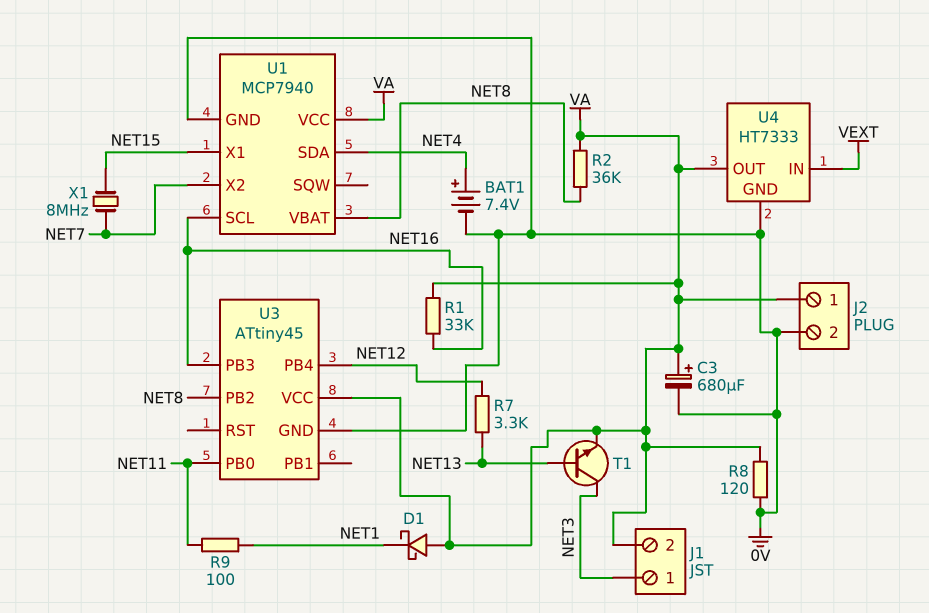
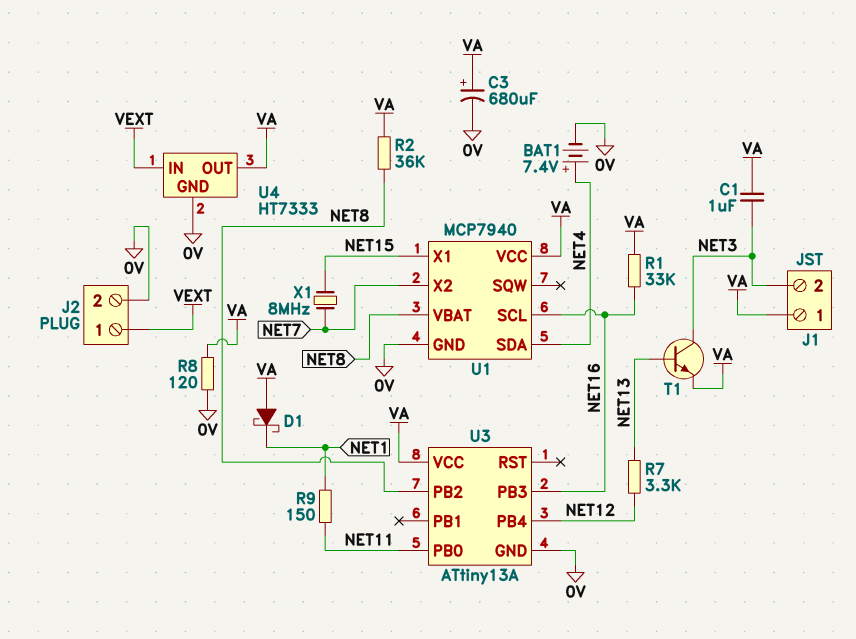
C1: none -> 1uF (NET3, VA)
J1 pin 1: NET3 -> VA
J1 pin 2: VA -> NET3
J2 pin 1: VA -> VEXT
R9: 100 (NET1, NET11) -> 150 (NET1, NET11)
U3: ATtiny45 -> ATtiny13A

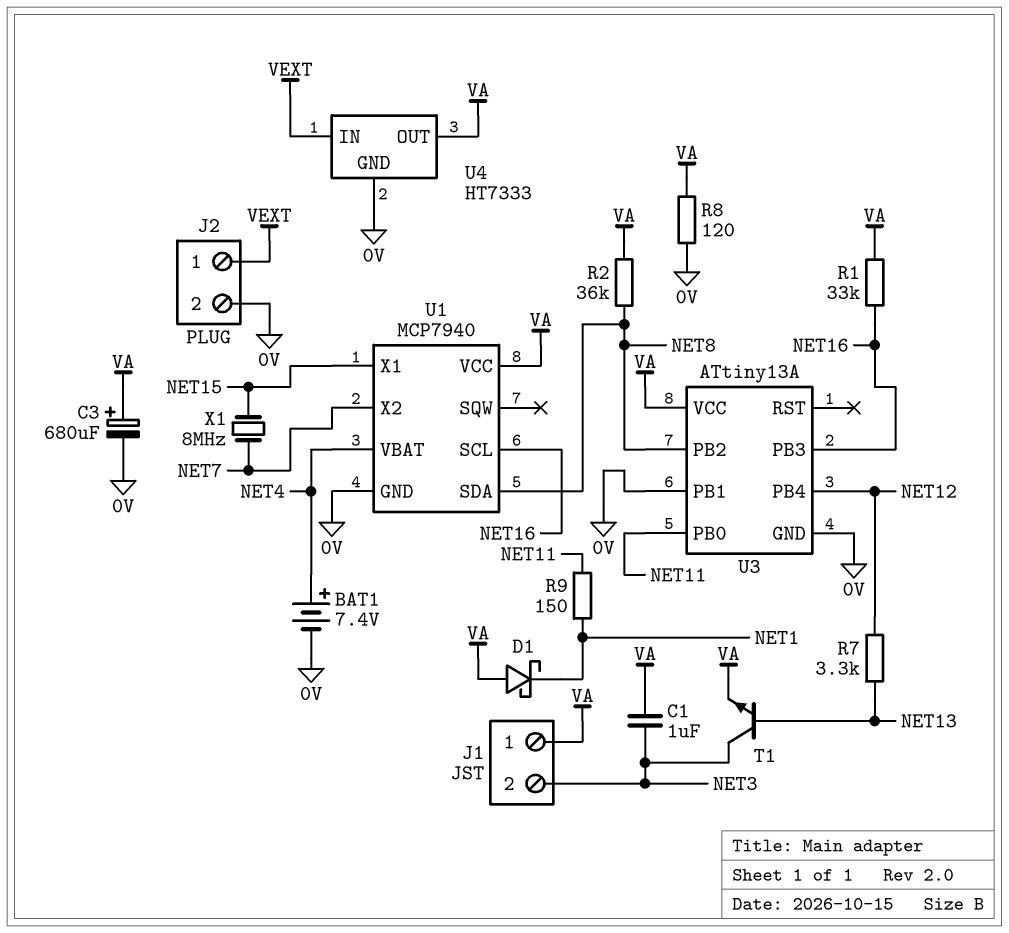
U1 pin SDA: NET4 -> NET8
U1 pin VBAT: NET8 -> NET4
U3 pin PB1: none -> 0V

